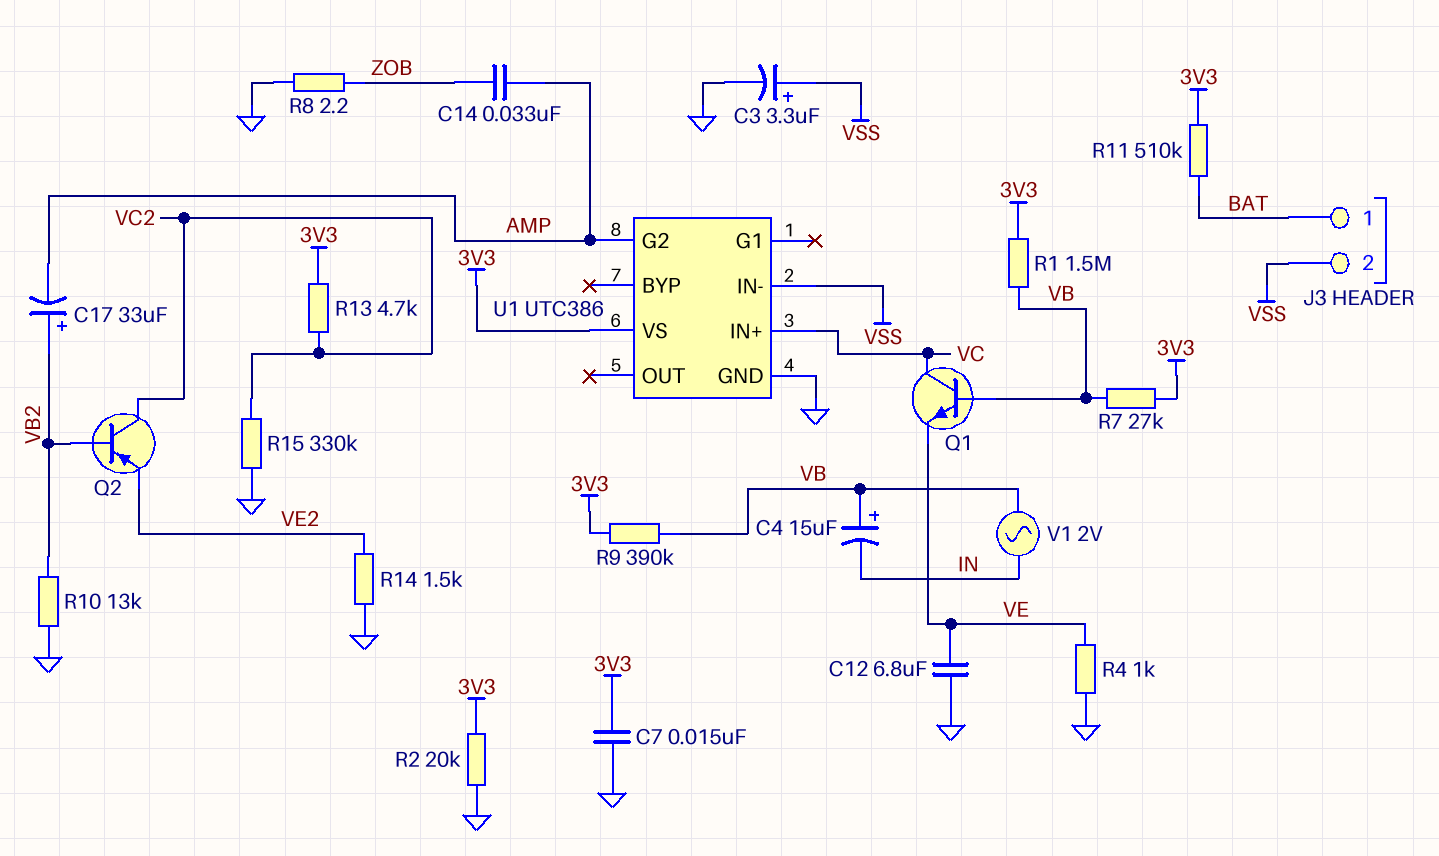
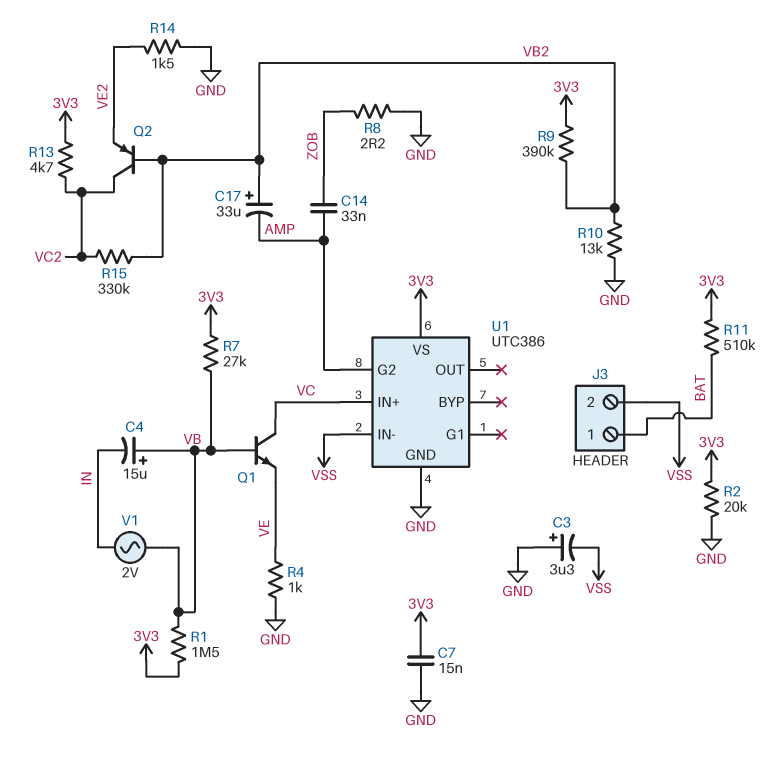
C3: 3.3uF (plus VSS, minus GND) -> 3.3uF (plus GND, minus VSS)
C12: 6.8uF (GND, VE) -> none
R9: 390k (3V3, VB) -> 390k (3V3, VB2)
R15: 330k (GND, VC2) -> 330k (VB2, VC2)

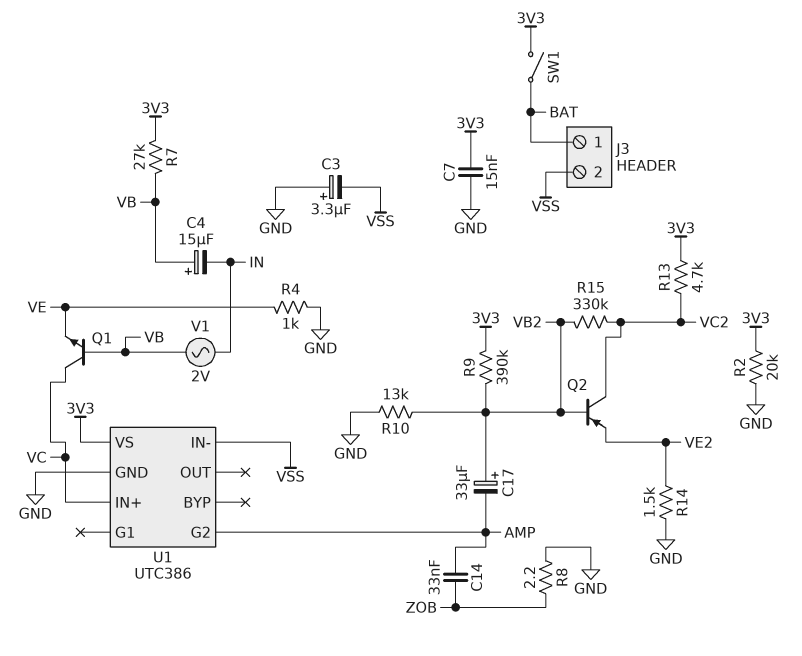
R1: 1.5M (3V3, VB) -> none
R11: 510k (3V3, BAT) -> none
SW1: none -> switch (3V3, BAT)

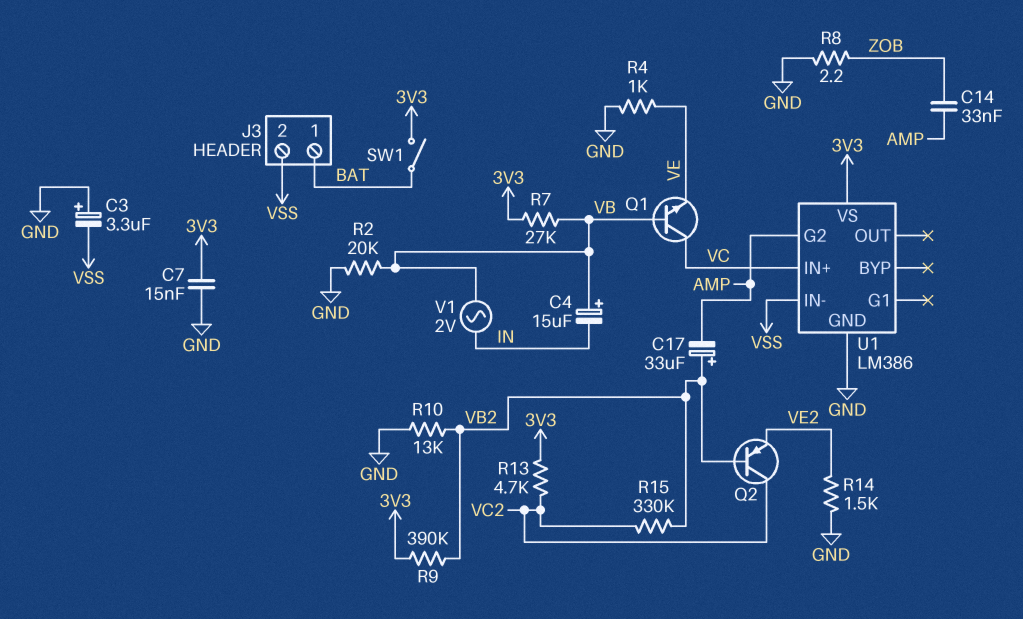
R2: 20k (3V3, GND) -> 20k (GND, VB)
U1: UTC386 -> LM386

